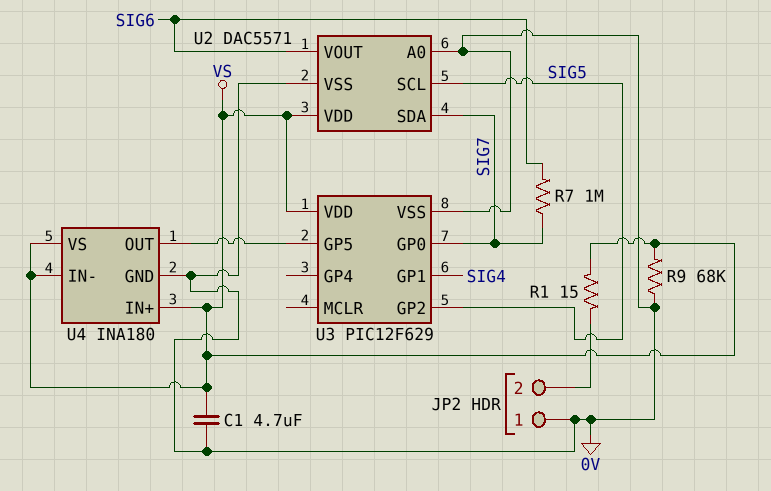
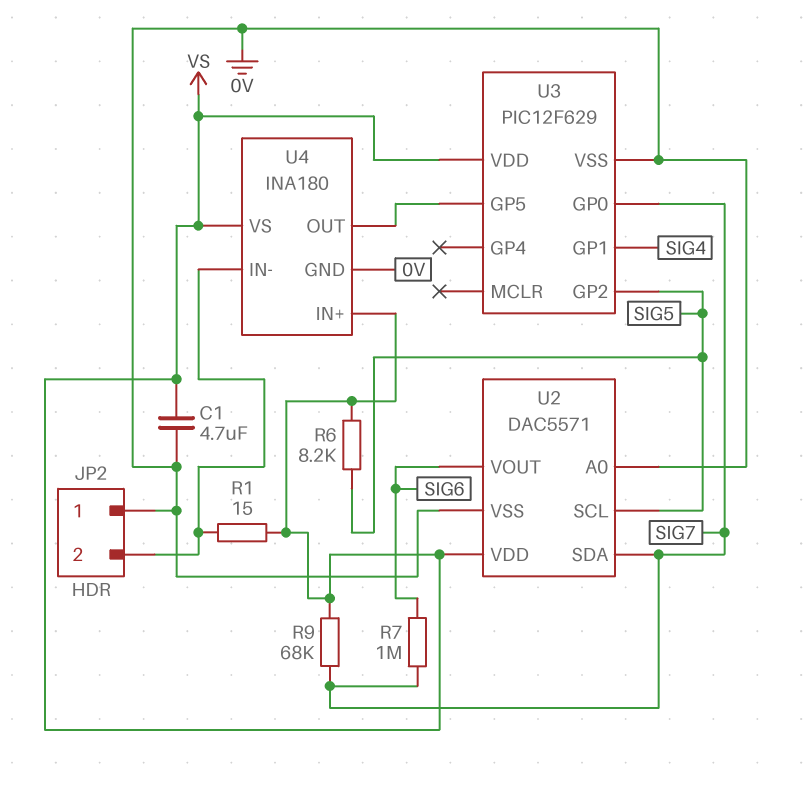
R6: none -> 8.2k (SIG5, VS)
R9: 68k (0V, VS) -> 68k (SIG7, VS)
U4 pin IN-: VS -> JP2/2

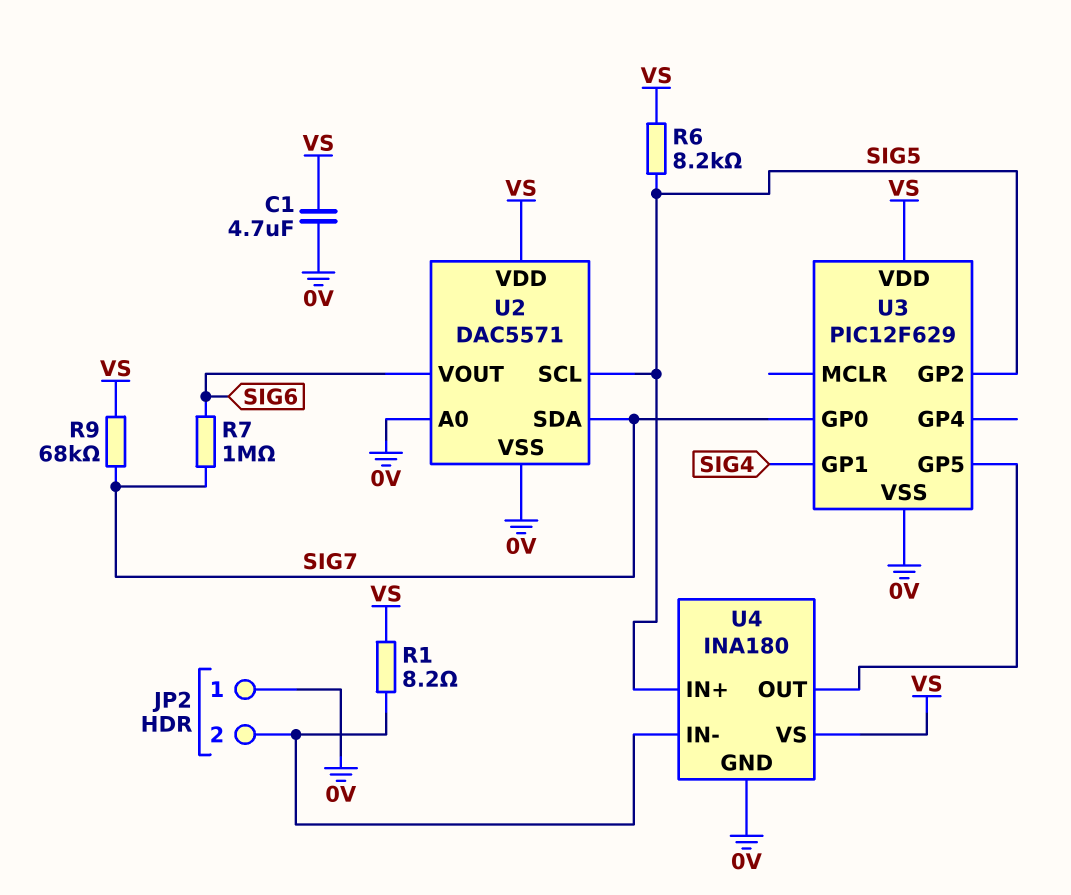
R1: 15 (JP2/2, VS) -> 8.2 (JP2/2, VS)
U4 pin IN+: VS -> SIG5

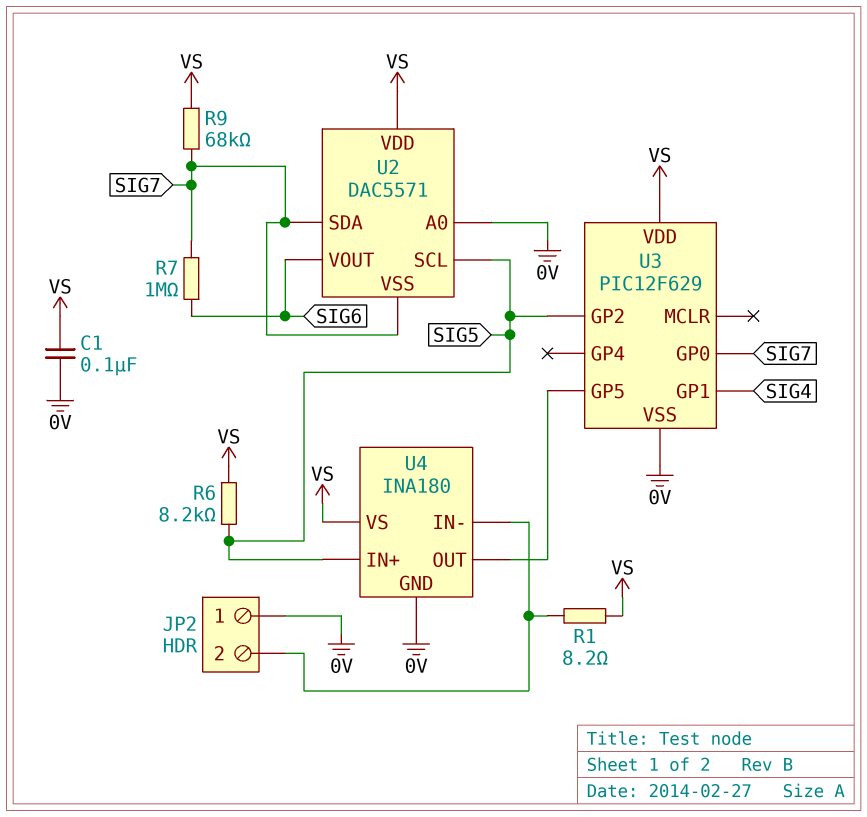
C1: 4.7uF (0V, VS) -> 100nF (0V, VS)
U2 pin VSS: 0V -> SIG7

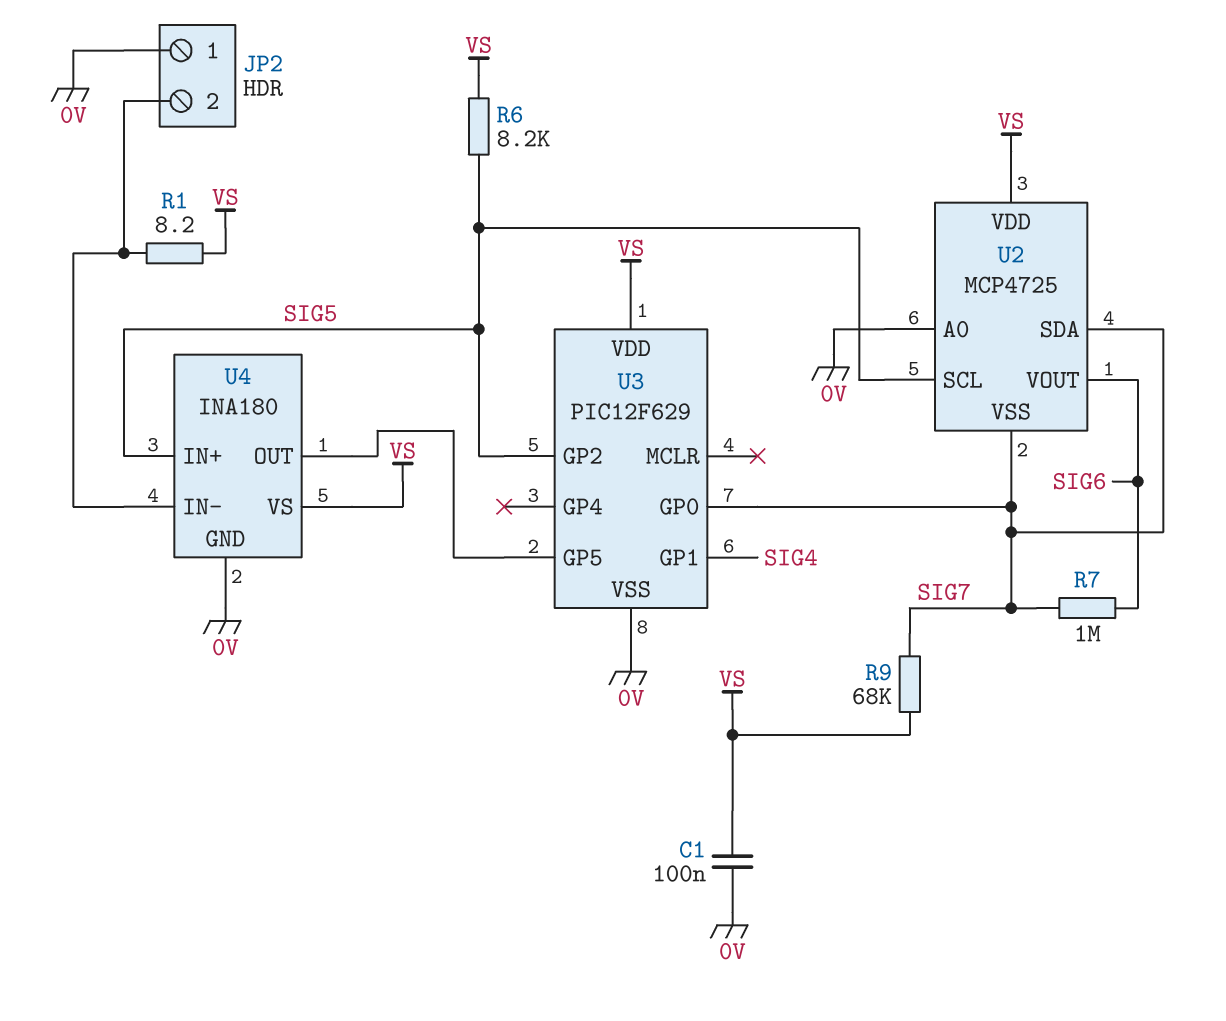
U2: DAC5571 -> MCP4725

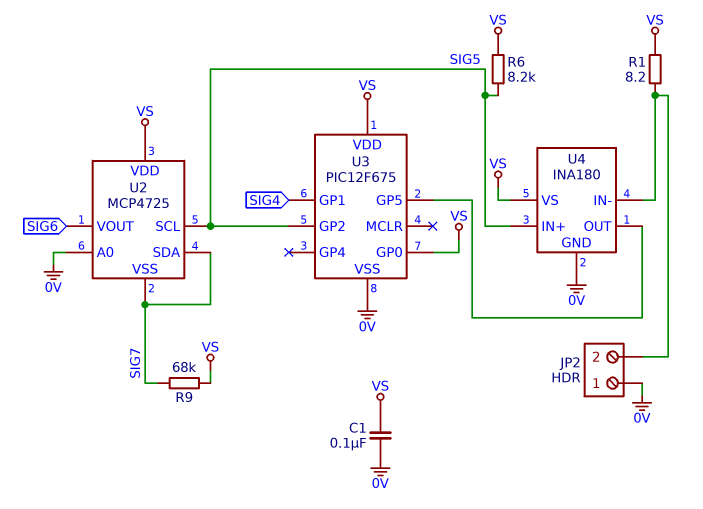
R7: 1M (SIG6, SIG7) -> none
U3: PIC12F629 -> PIC12F675
U3 pin GP0: SIG7 -> VS

